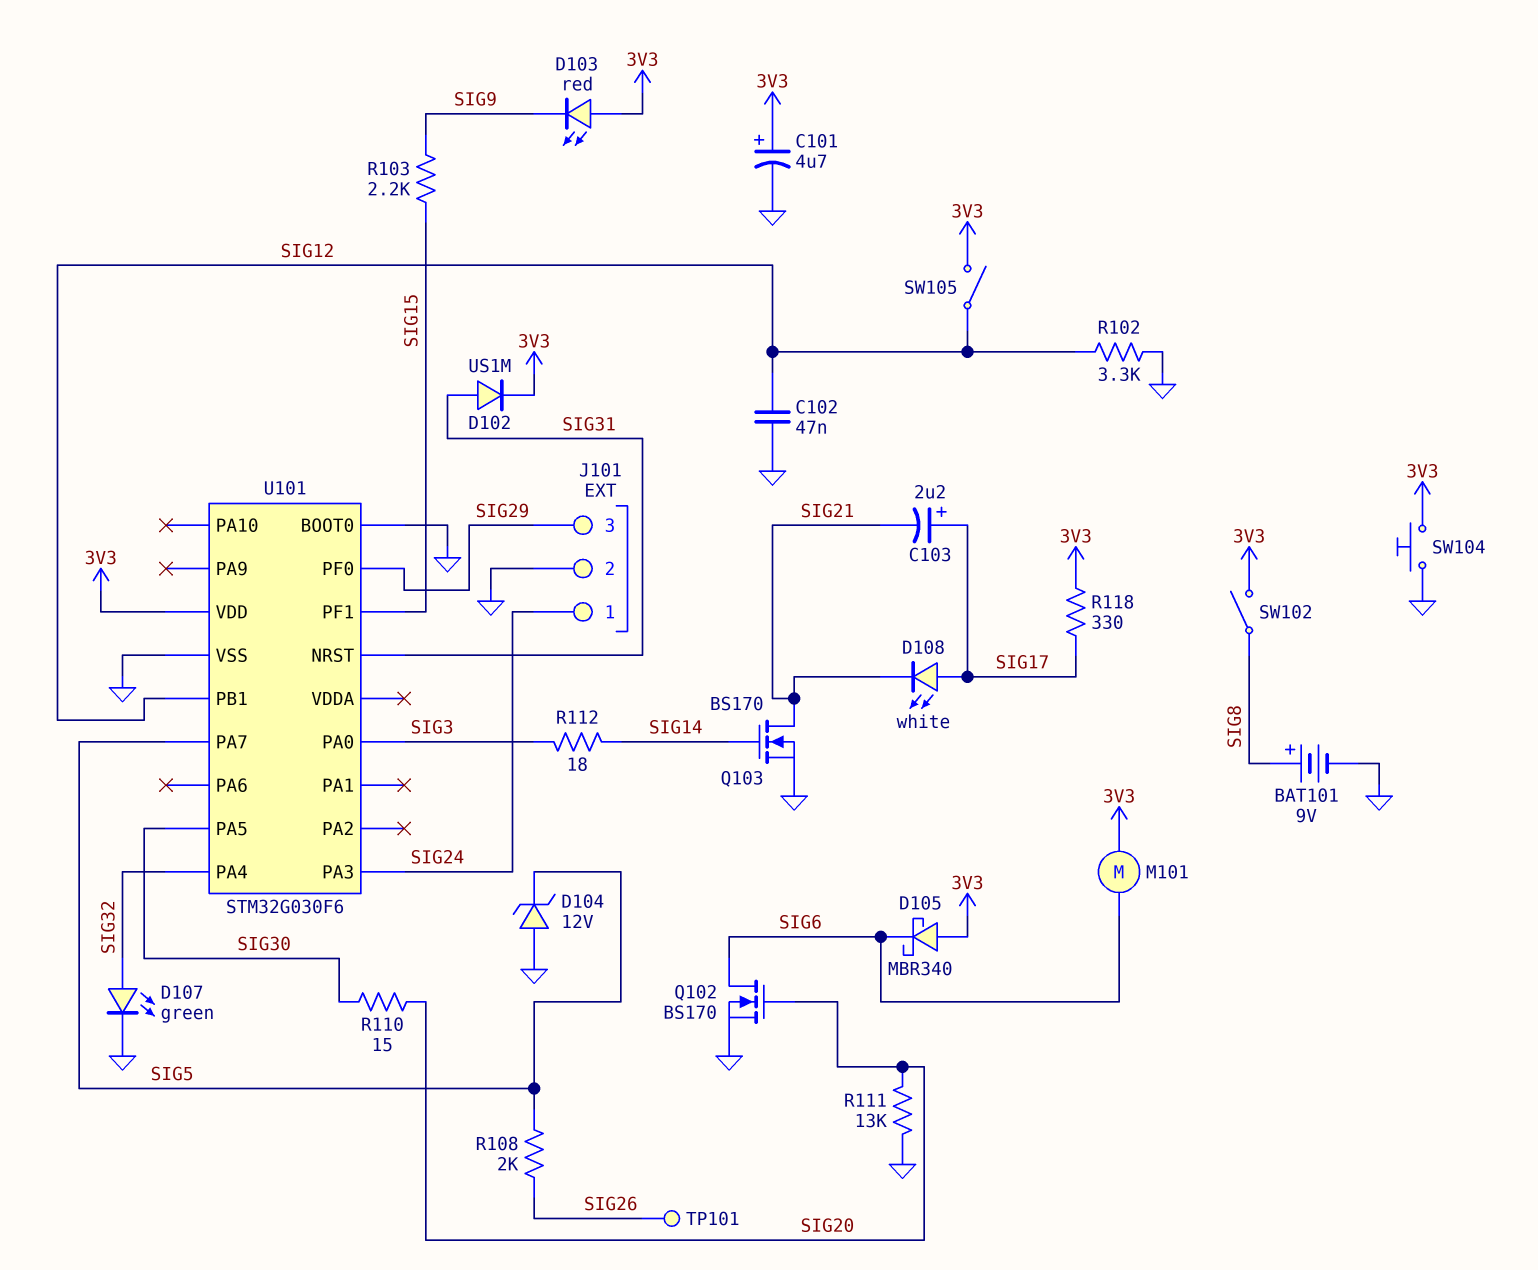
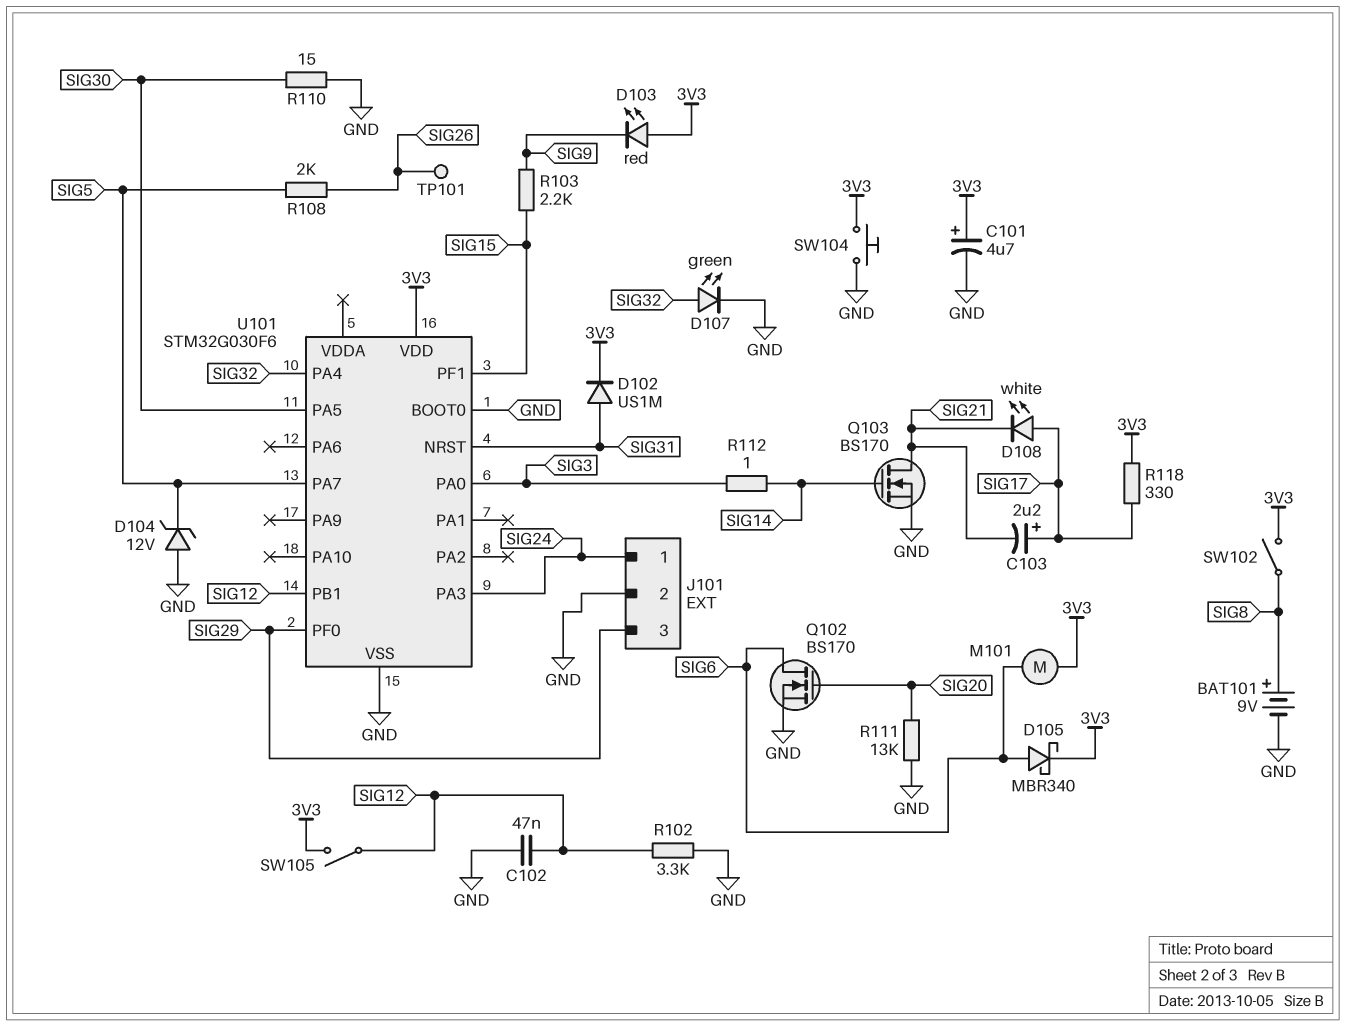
D105: schottky MBR340 (A 3V3, K SIG6) -> schottky MBR340 (A SIG6, K 3V3)
R110: 15 (SIG20, SIG30) -> 15 (GND, SIG30)
R112: 18 (SIG3, SIG14) -> 1 (SIG3, SIG14)

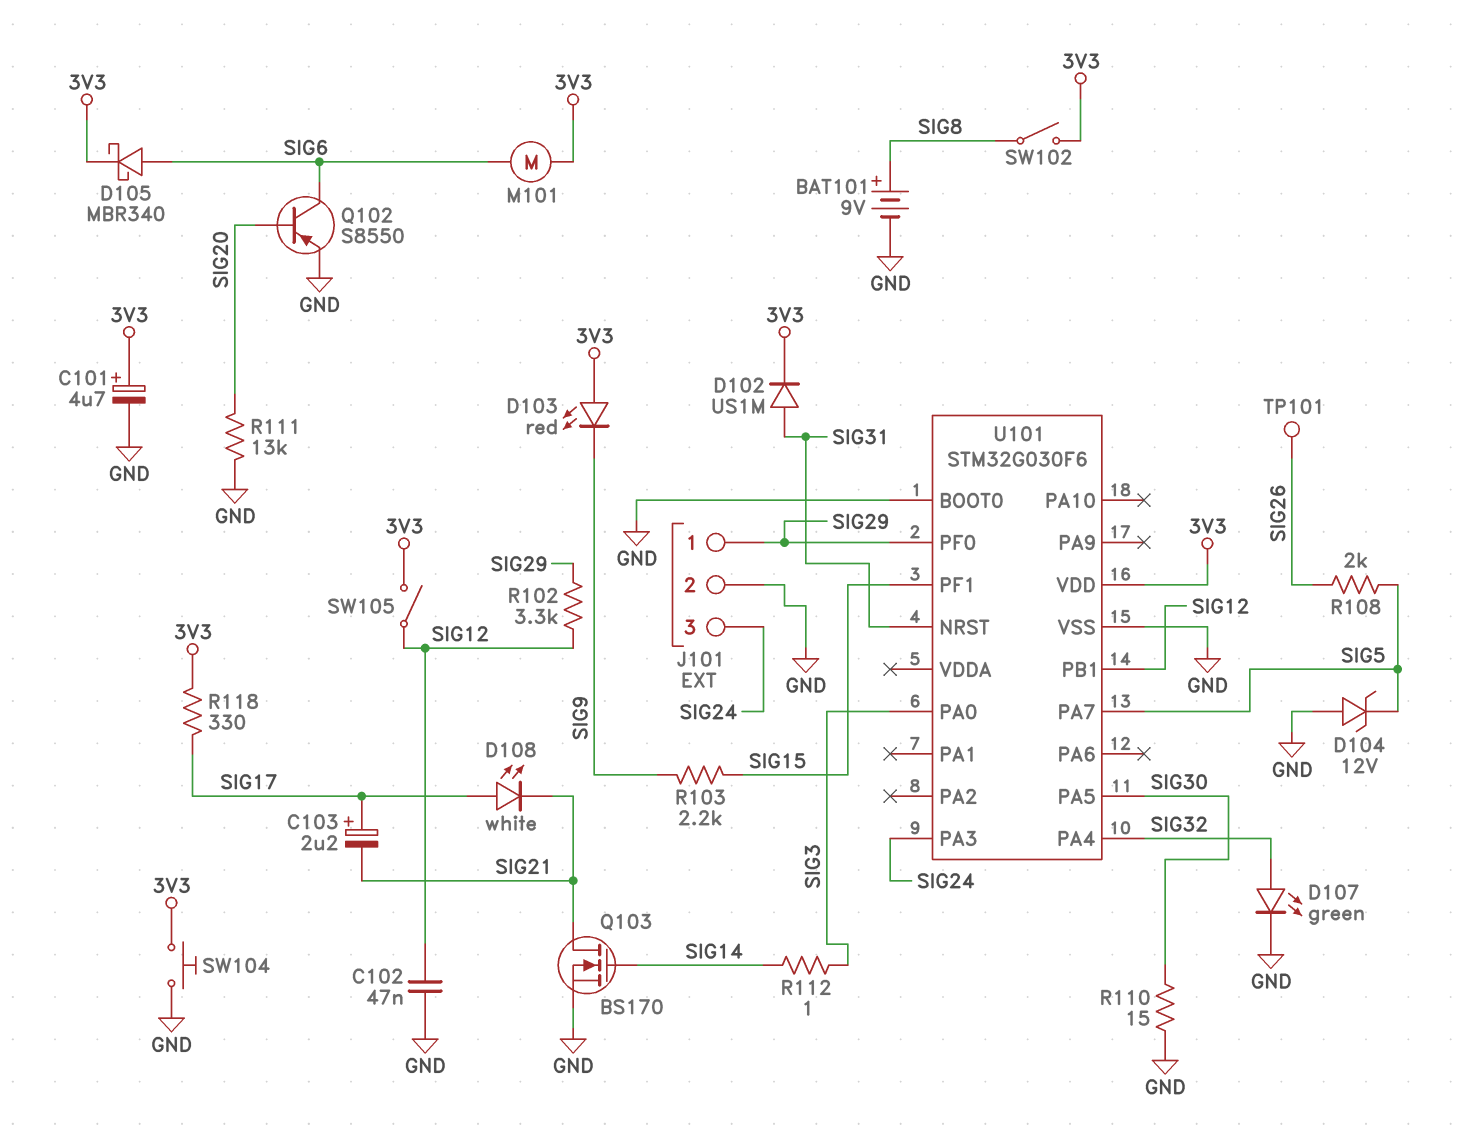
J101 pin 1: SIG24 -> SIG29
J101 pin 3: SIG29 -> SIG24
Q102: NMOS BS170 (G SIG20, D SIG6, S GND) -> PNP S8550 (B SIG20, C SIG6, E GND)
R102: 3.3k (GND, SIG12) -> 3.3k (SIG12, SIG29)

